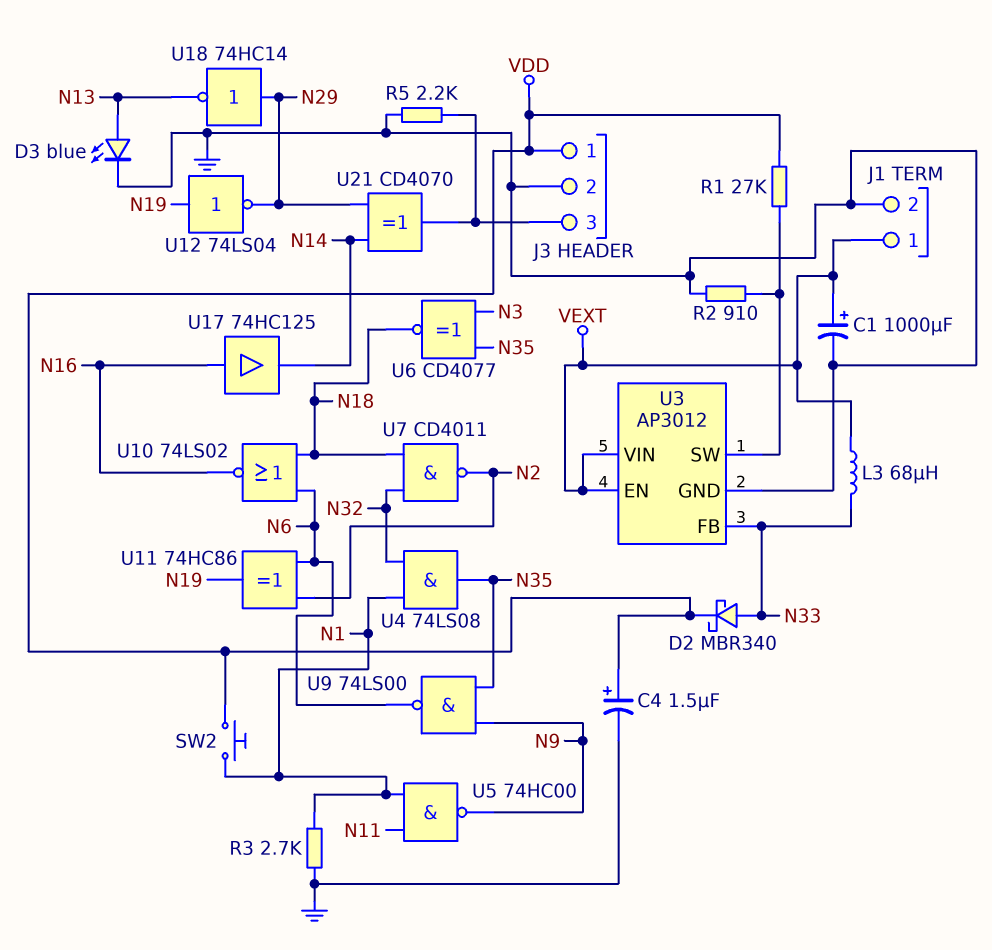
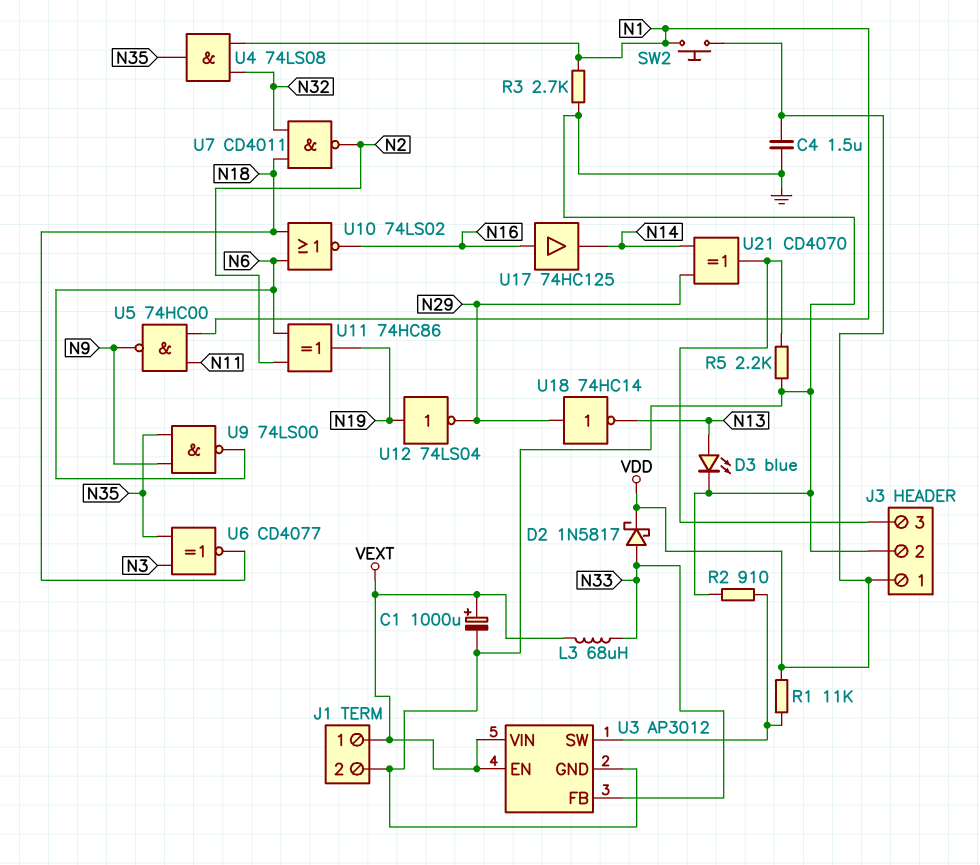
C4: 1.5uF (plus VDD, minus GND) -> 1.5uF (GND, VDD)
D2: schottky MBR340 (A N33, K VDD) -> schottky 1N5817 (A N33, K VDD)
R1: 27k (U3/SW, VDD) -> 11k (U3/SW, VDD)

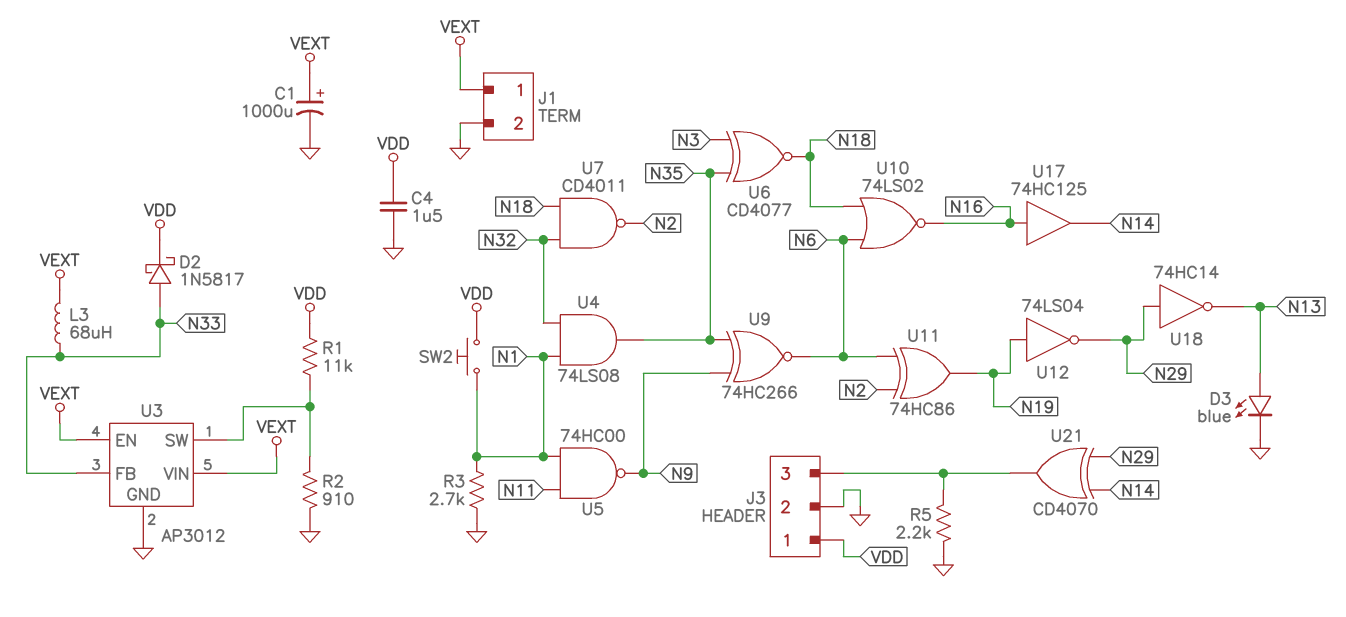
U9: NAND 74LS00 (in N9, in N35, out N6) -> XNOR 74HC266 (in N9, in N35, out N6)

